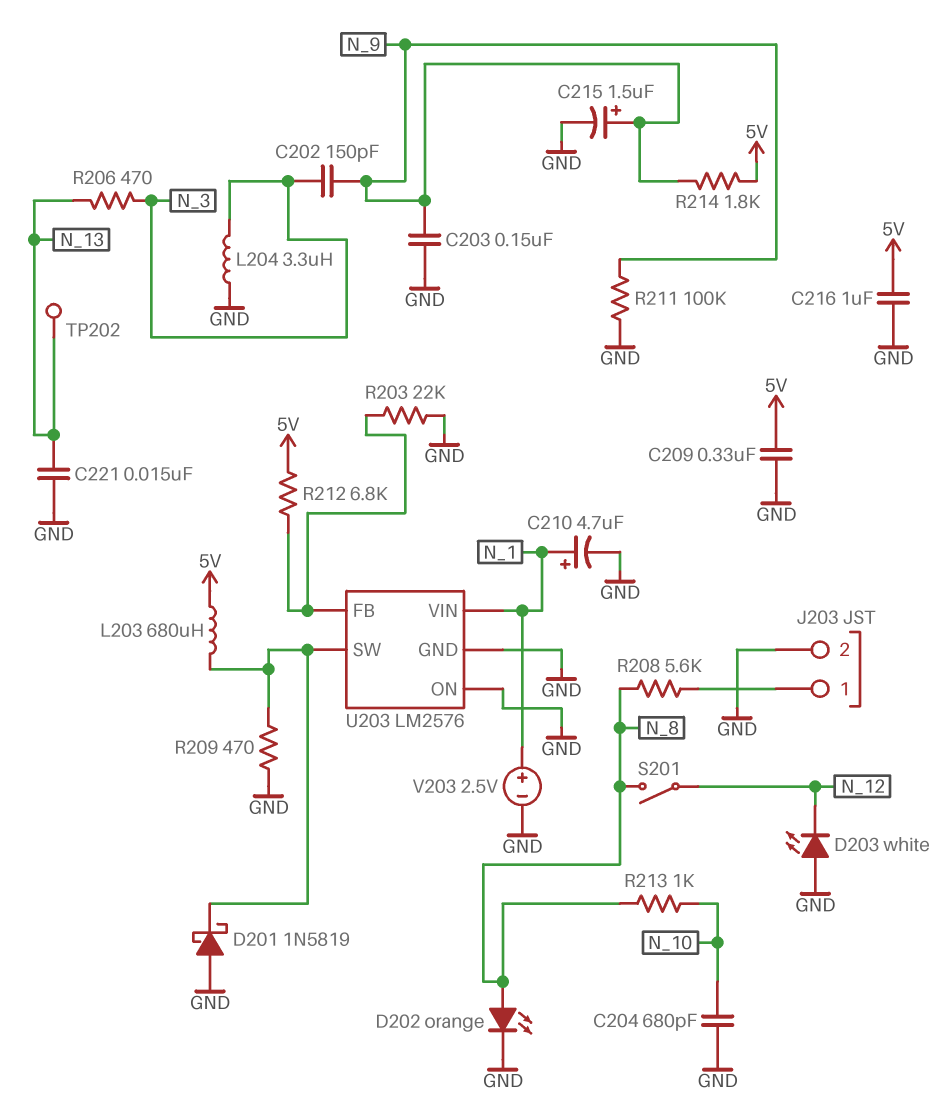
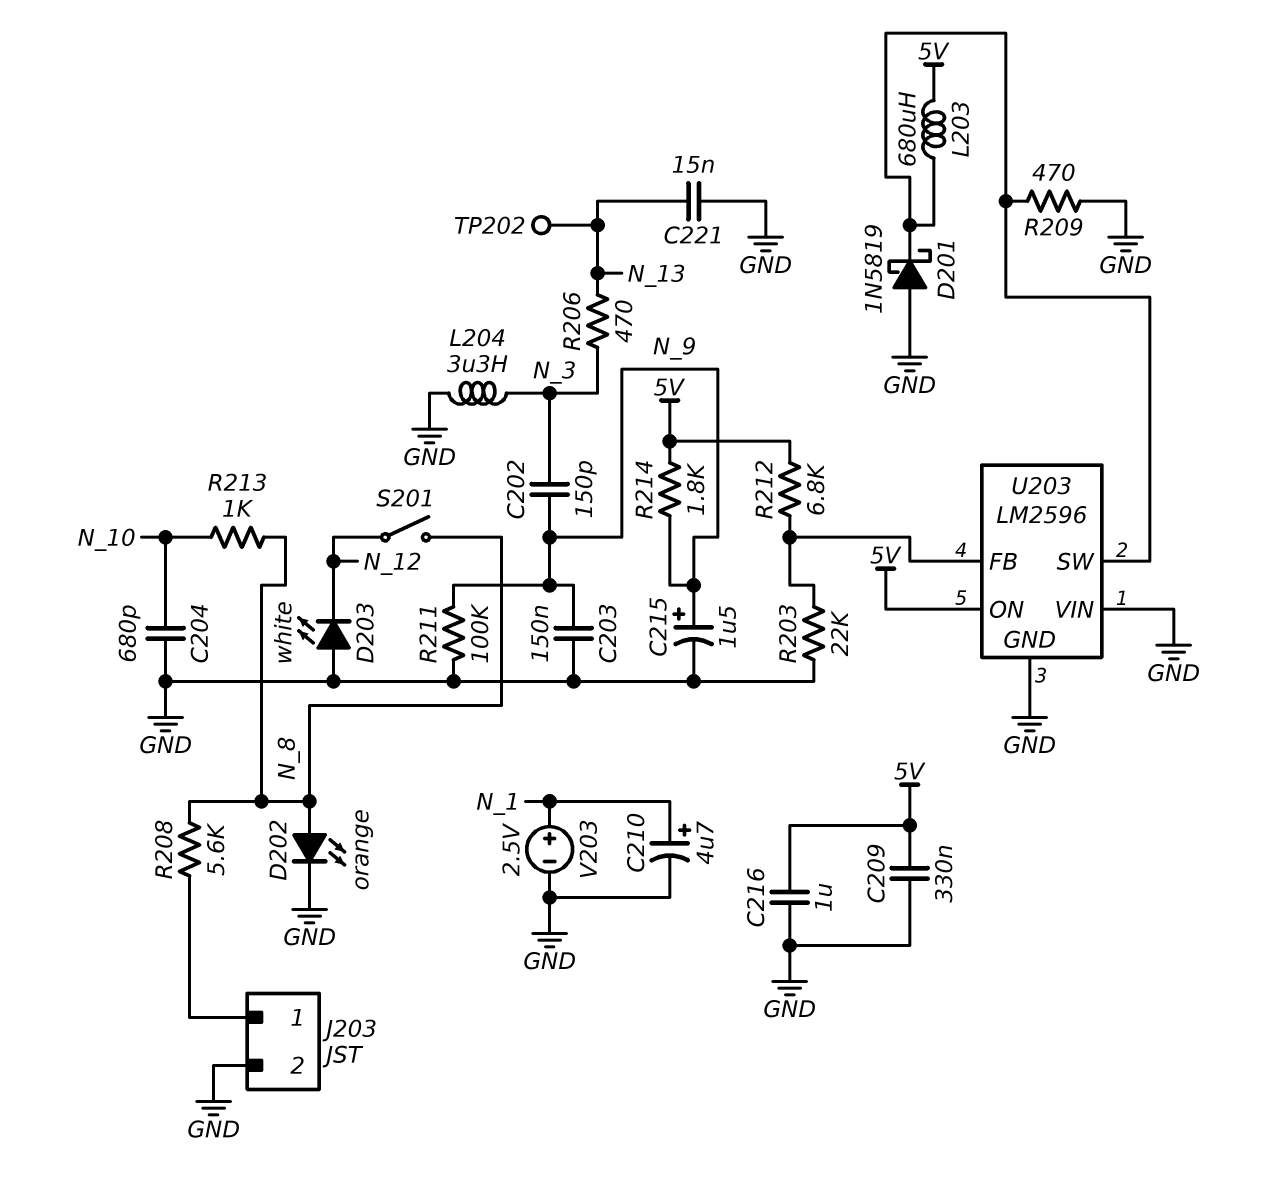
U203: LM2576 -> LM2596
U203 pin ON: GND -> 5V
U203 pin VIN: N_1 -> GND

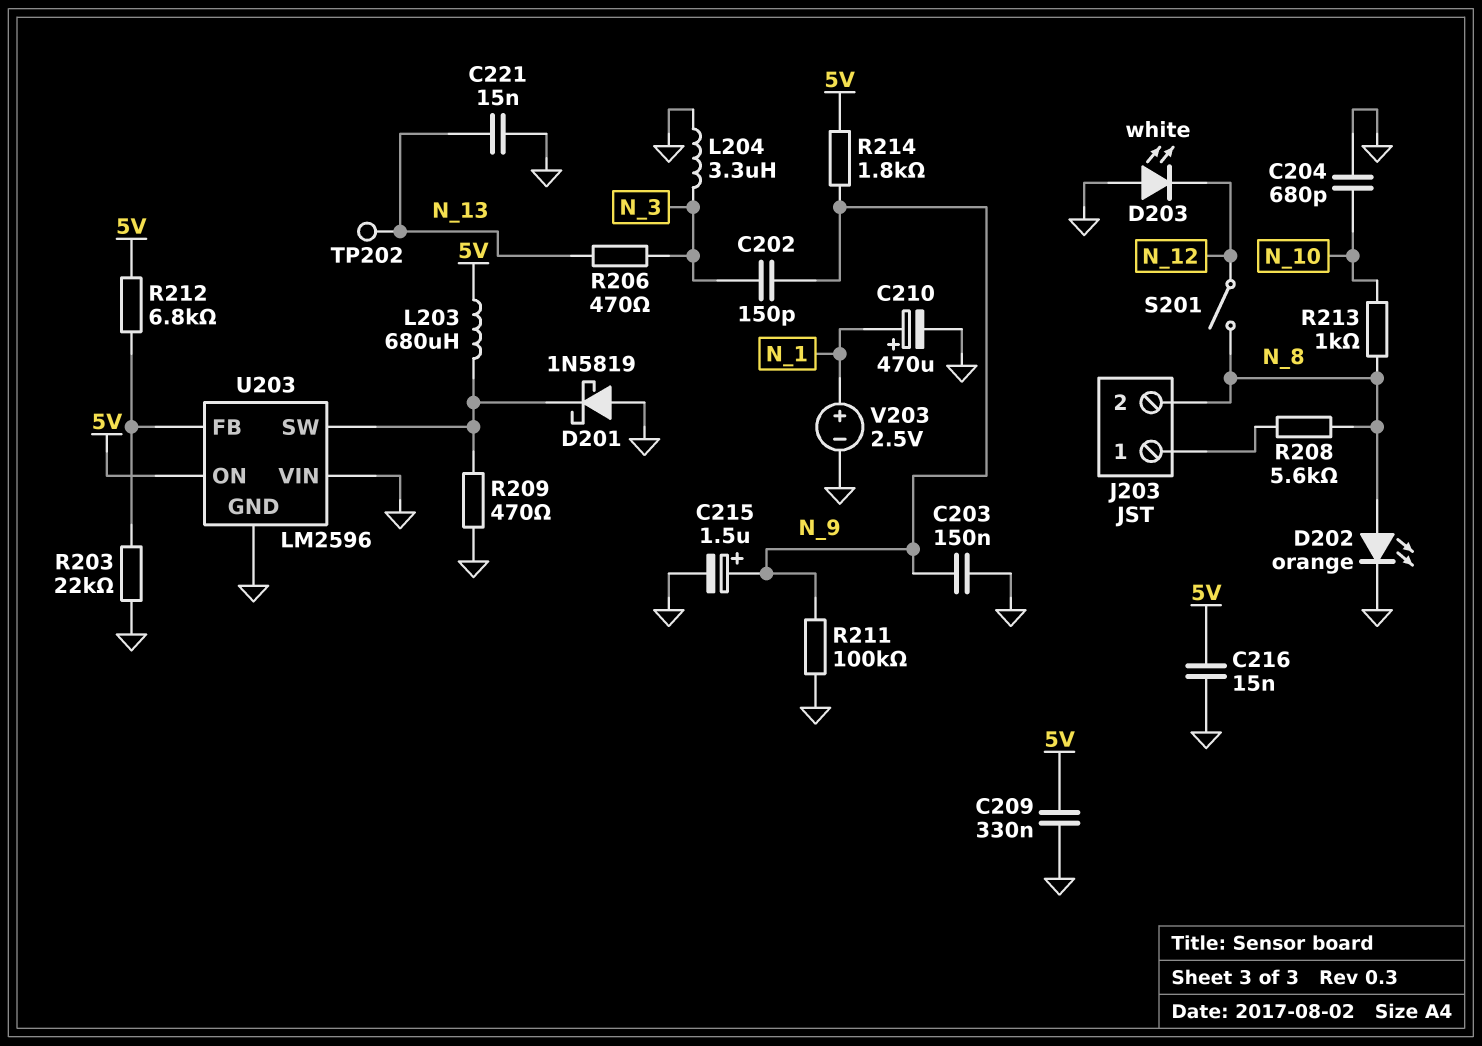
C210: 4.7uF (plus N_1, minus GND) -> 470uF (plus N_1, minus GND)
C216: 1uF (5V, GND) -> 15nF (5V, GND)
J203 pin 2: GND -> N_8

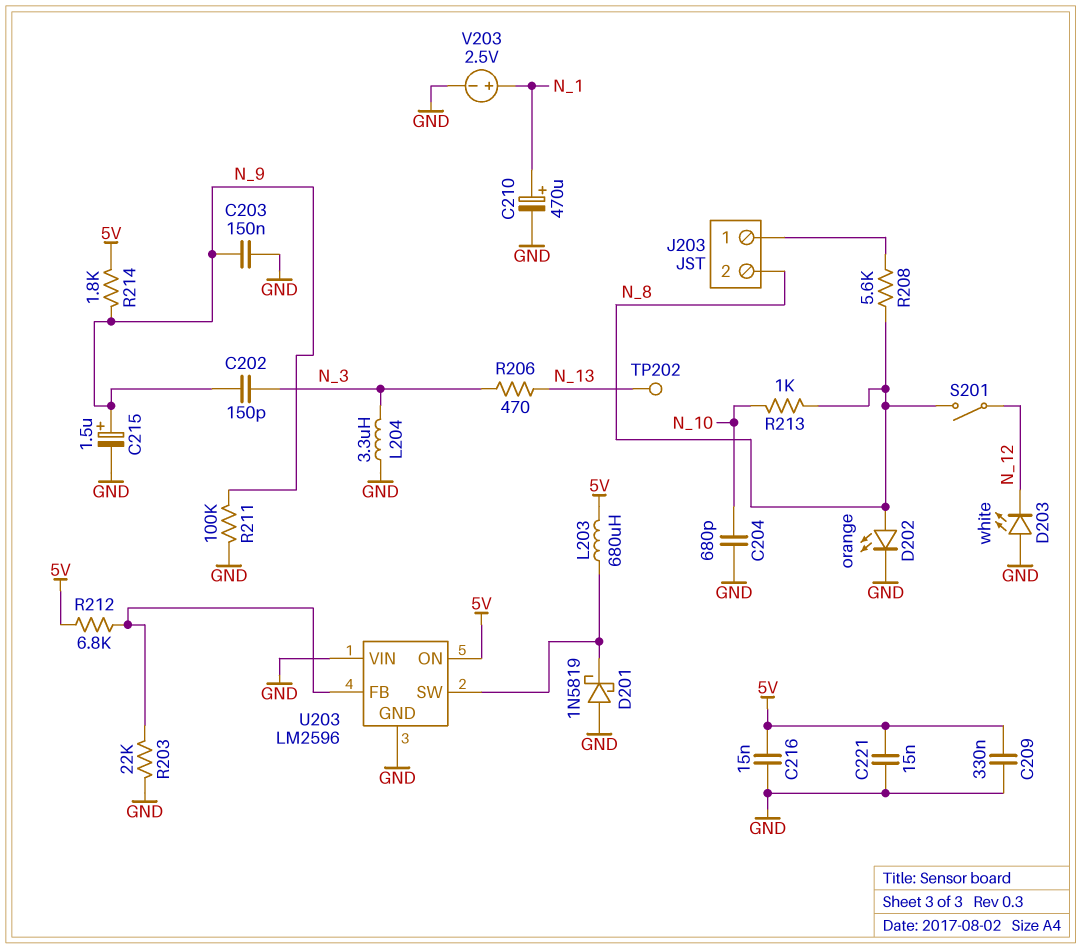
C221: 15nF (GND, N_13) -> 15nF (5V, GND)
R209: 470 (GND, U203/SW) -> none

